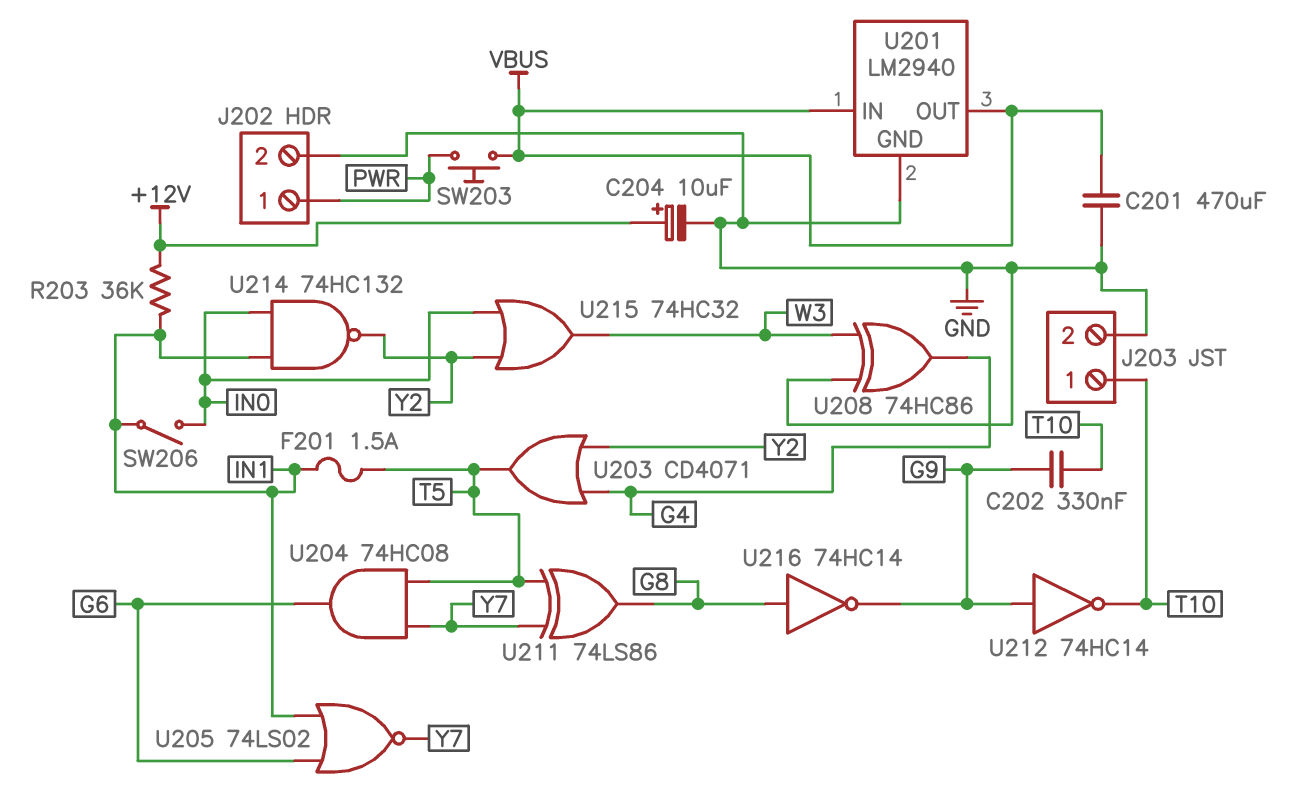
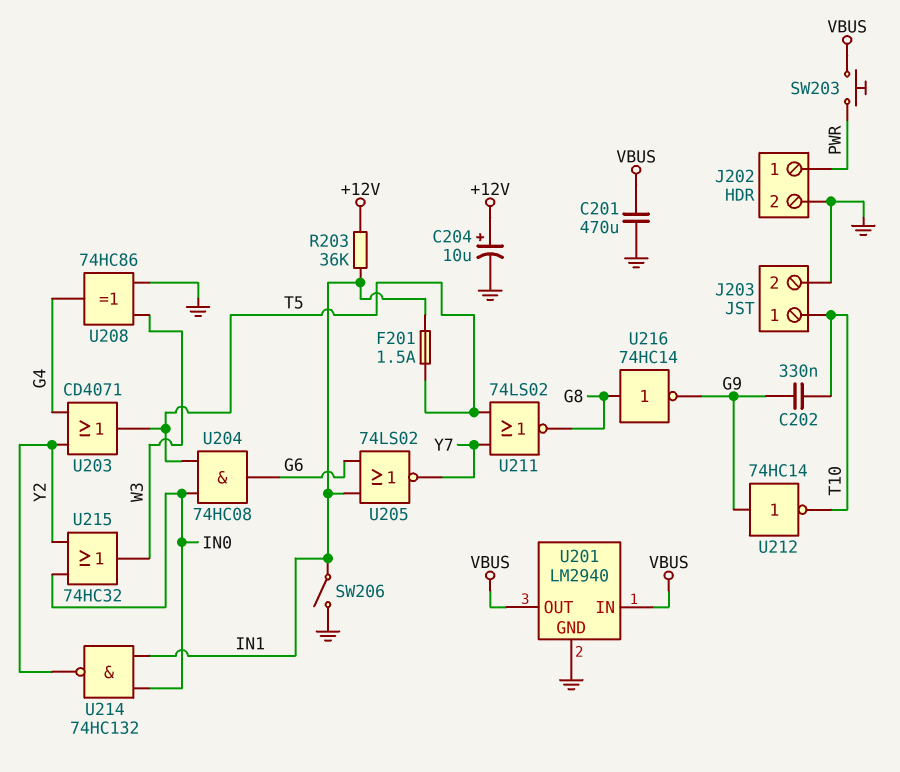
SW206: switch (IN0, IN1) -> switch (GND, IN1)
U204: AND 74HC08 (in T5, in Y7, out G6) -> AND 74HC08 (in IN0, in T5, out G6)
U211: XOR 74LS86 (in T5, in Y7, out G8) -> NOR 74LS02 (in T5, in Y7, out G8)

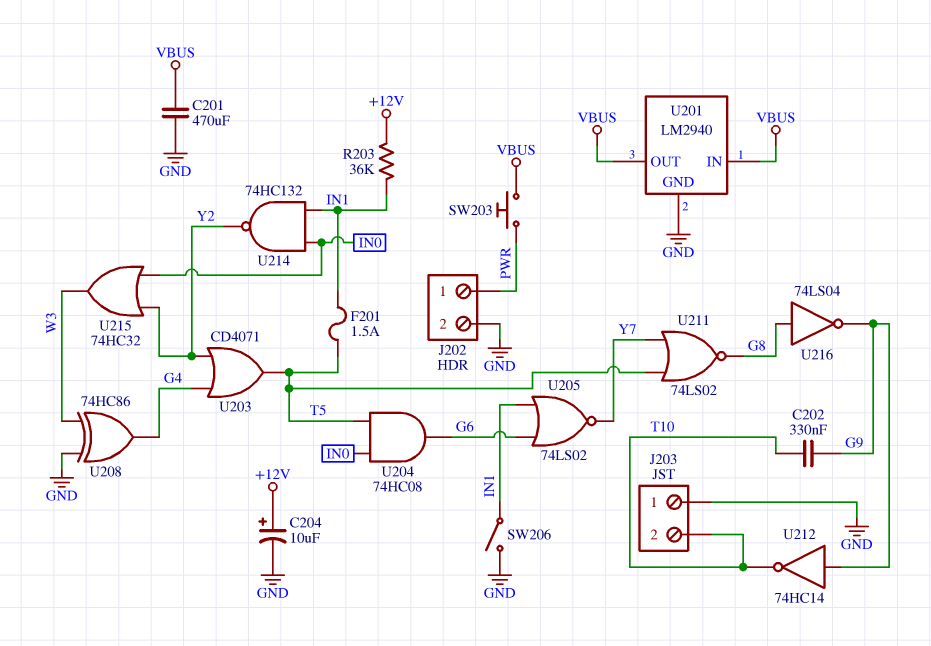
J203 pin 1: T10 -> GND
J203 pin 2: GND -> T10
U216: NOT 74HC14 (in G8, out G9) -> NOT 74LS04 (in G8, out G9)

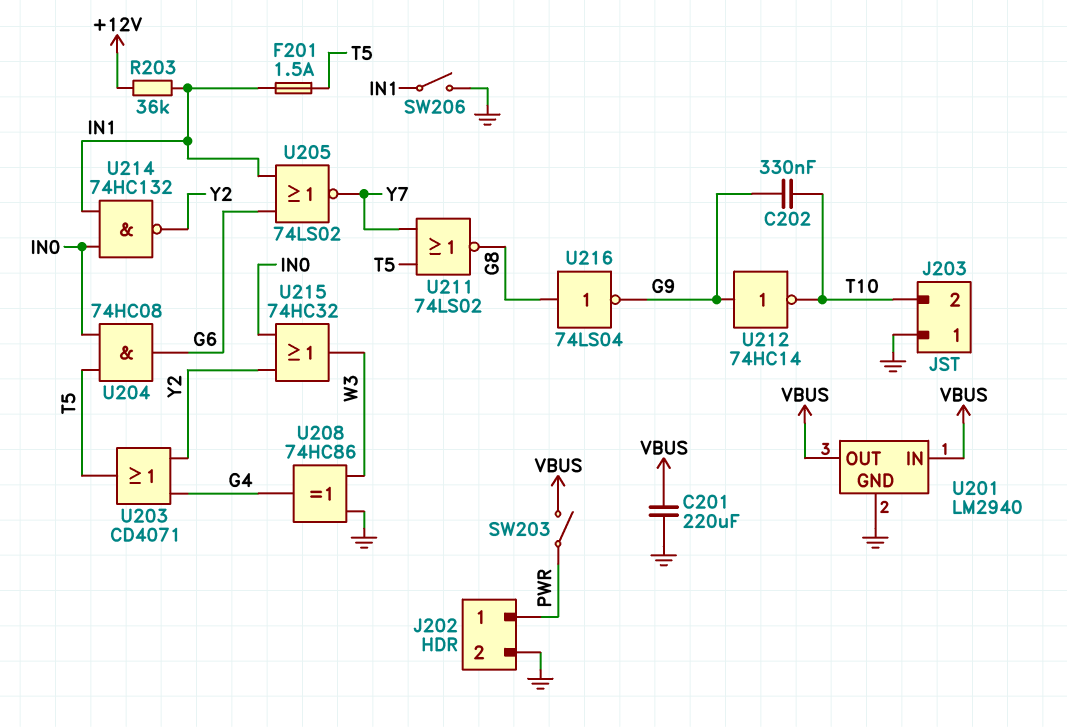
C201: 470uF (GND, VBUS) -> 220uF (GND, VBUS)
C204: 10uF (plus +12V, minus GND) -> none
SW203: button (PWR, VBUS) -> switch (PWR, VBUS)

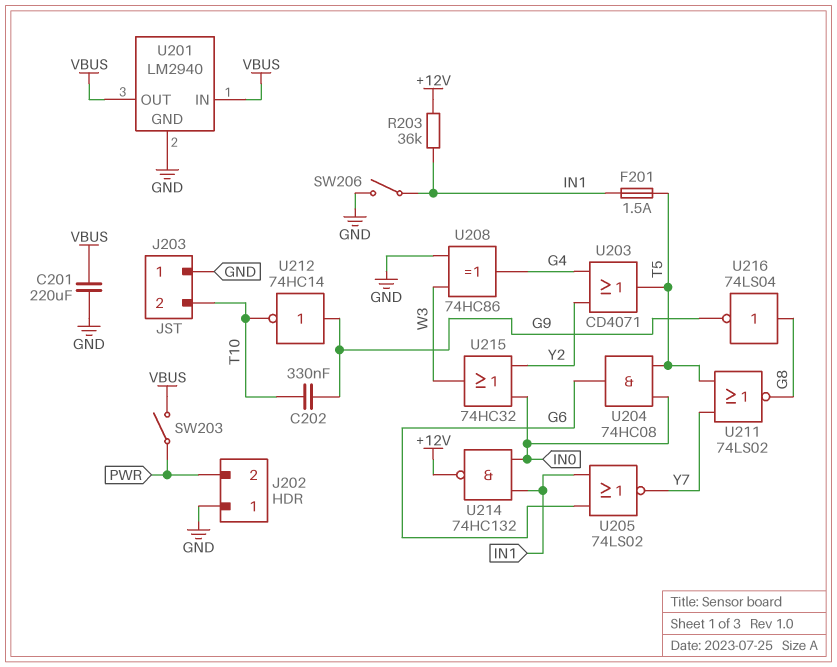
J202 pin 1: PWR -> GND
J202 pin 2: GND -> PWR
U214: NAND 74HC132 (in IN0, in IN1, out Y2) -> NAND 74HC132 (in IN0, in IN1, out +12V)

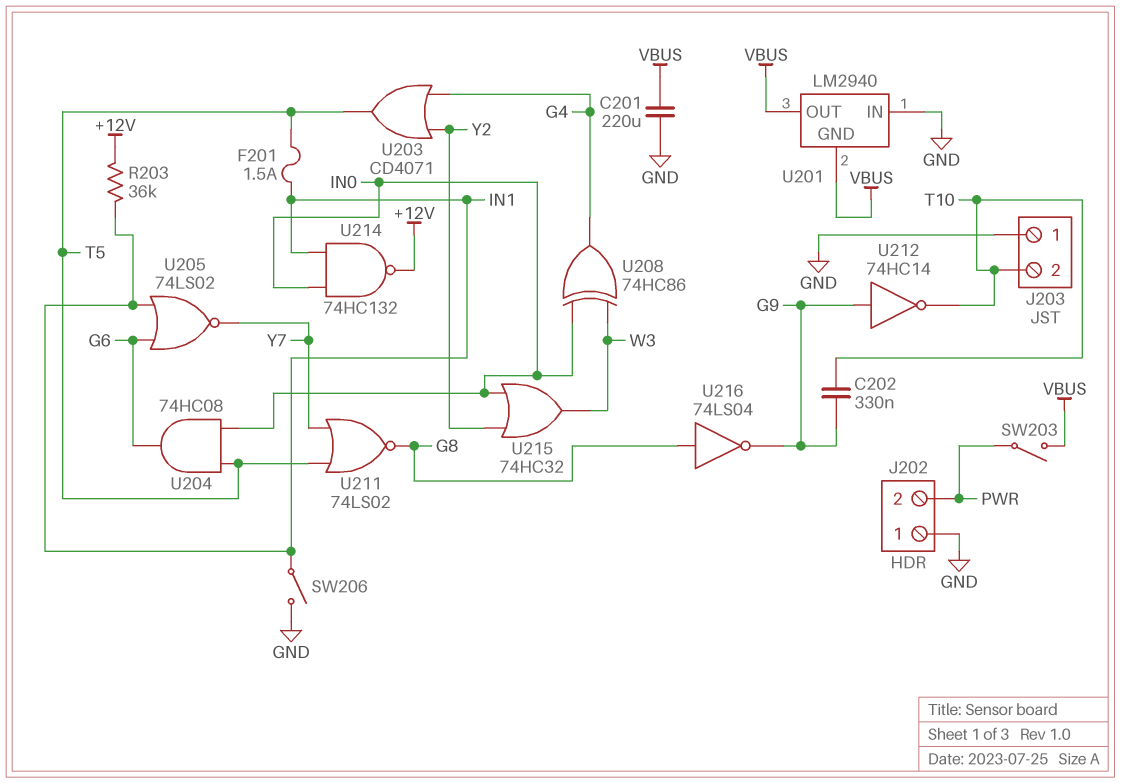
U201 pin GND: GND -> VBUS
U201 pin IN: VBUS -> GND
U208: XOR 74HC86 (in GND, in W3, out G4) -> XOR 74HC86 (in IN0, in W3, out G4)

